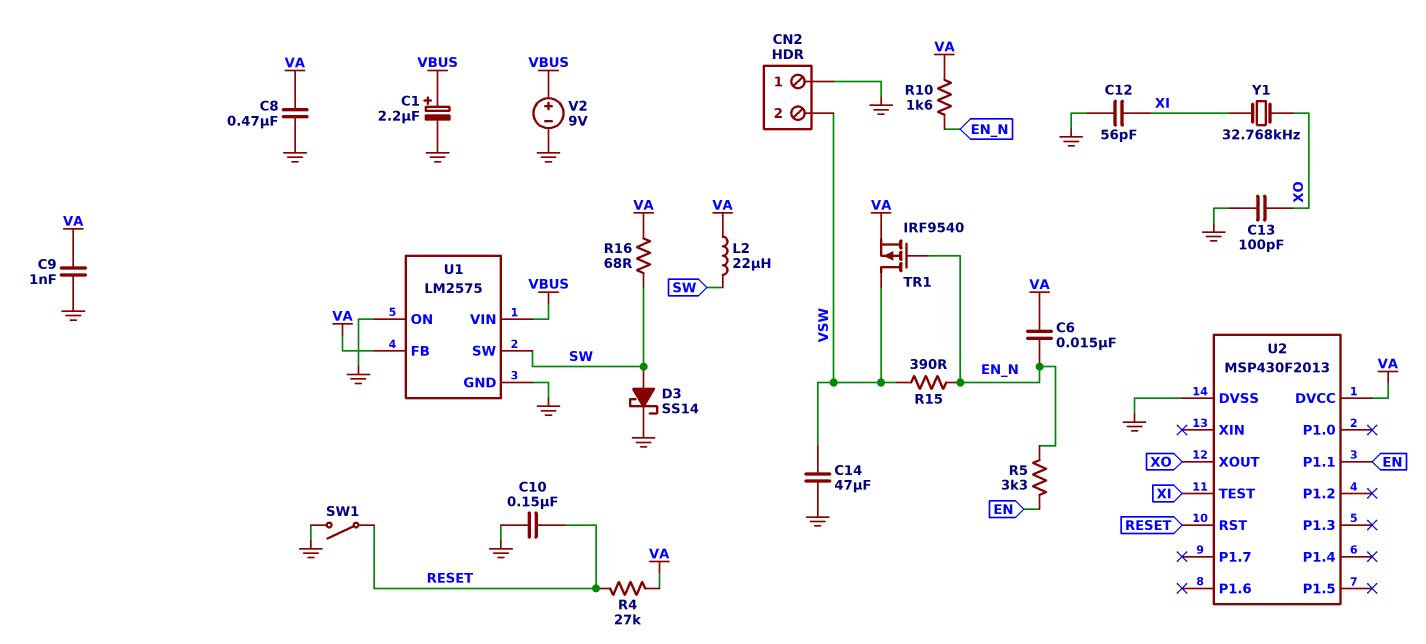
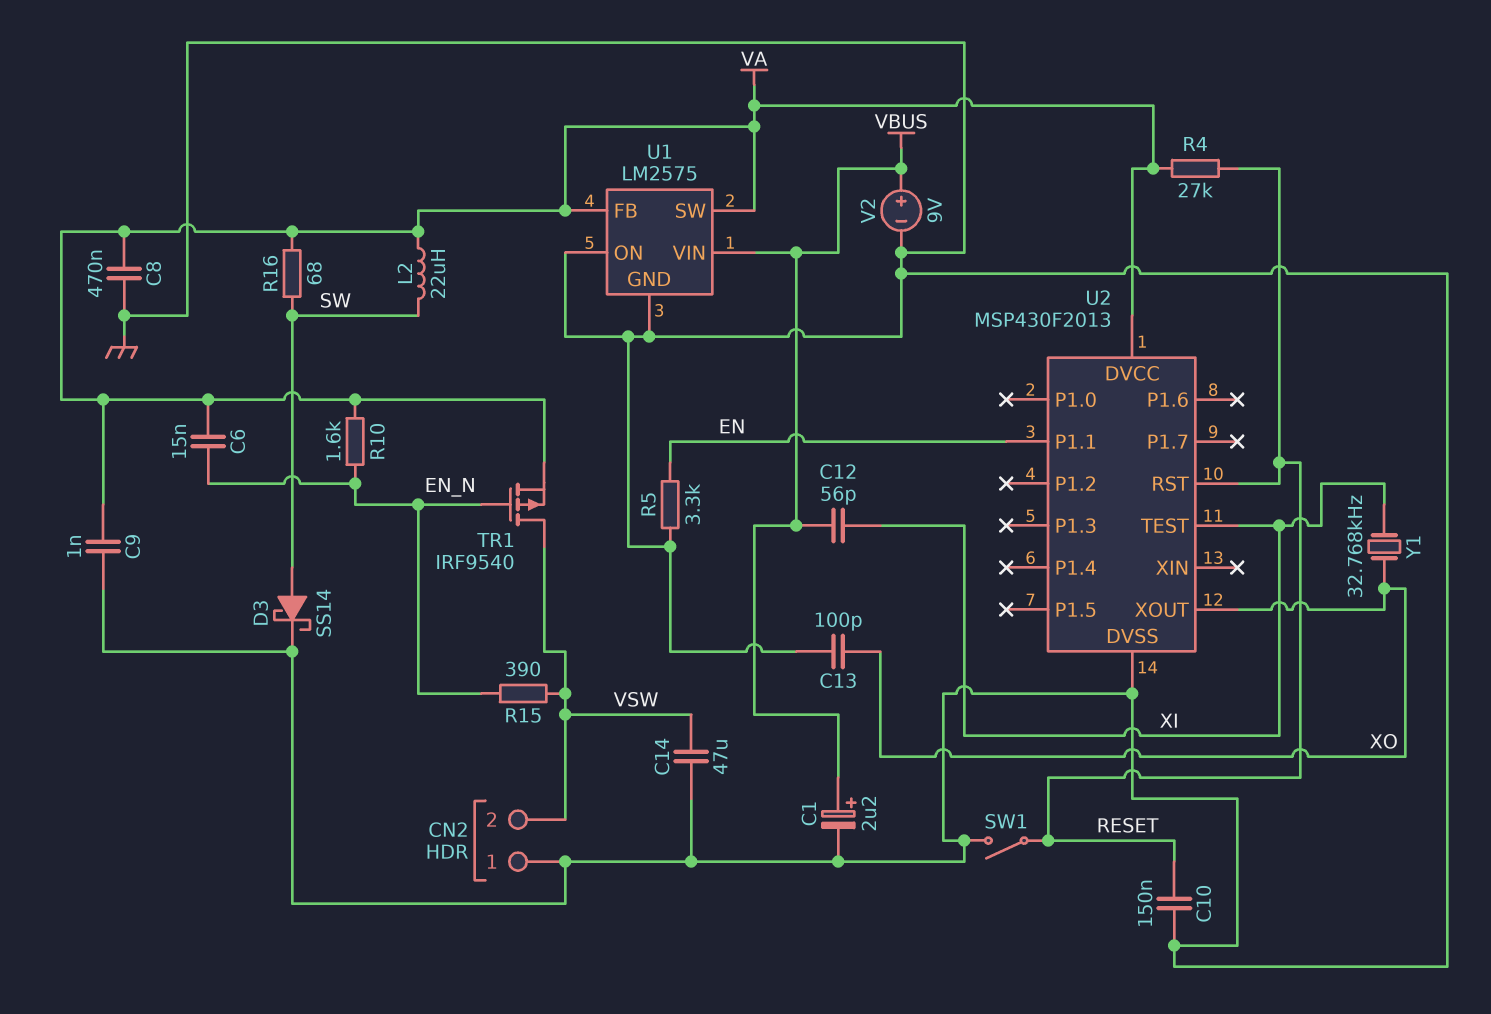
C12: 56pF (GND, XI) -> 56pF (VBUS, XI)
R5: 3.3k (EN, EN_N) -> 3.3k (EN, GND)
U1 pin SW: SW -> VA

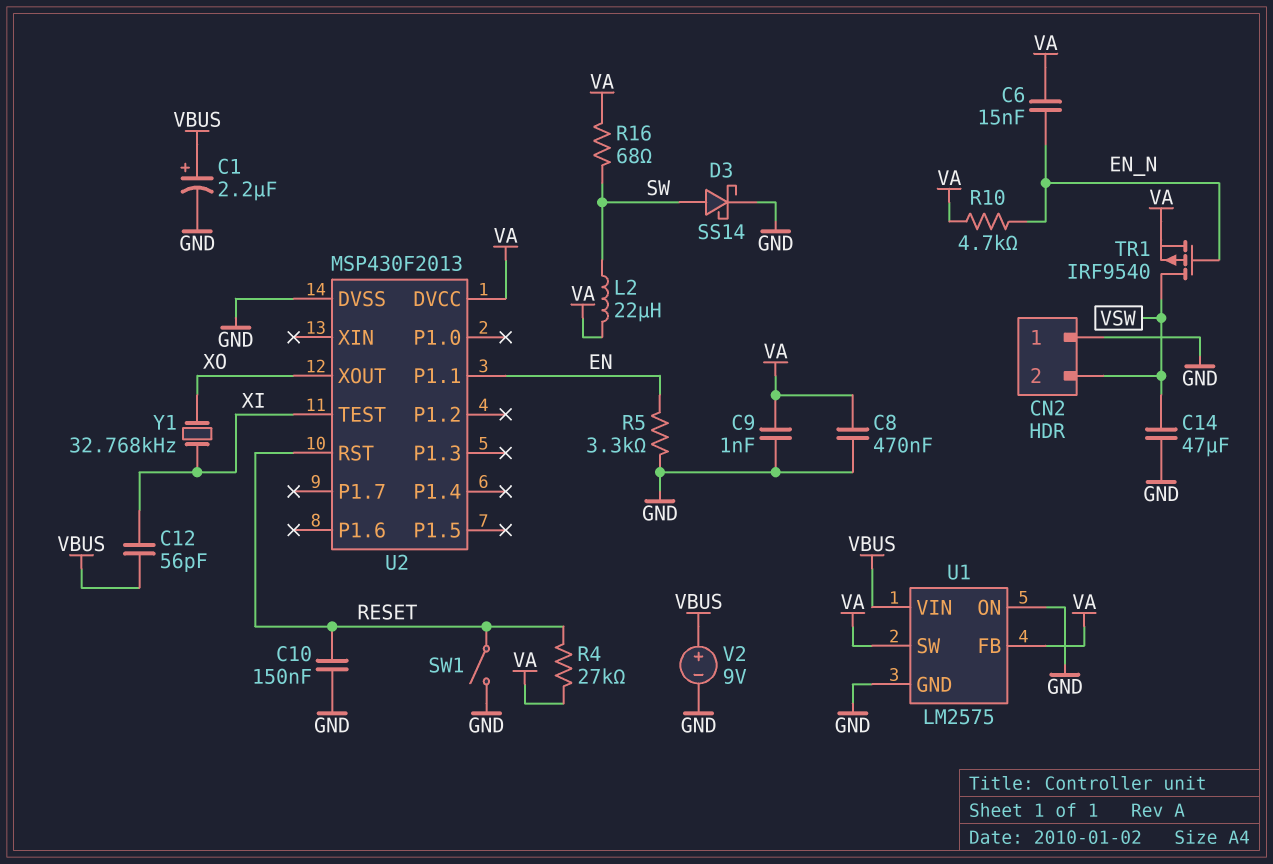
C13: 100pF (GND, XO) -> none
R10: 1.6k (EN_N, VA) -> 4.7k (EN_N, VA)
R15: 390 (EN_N, VSW) -> none

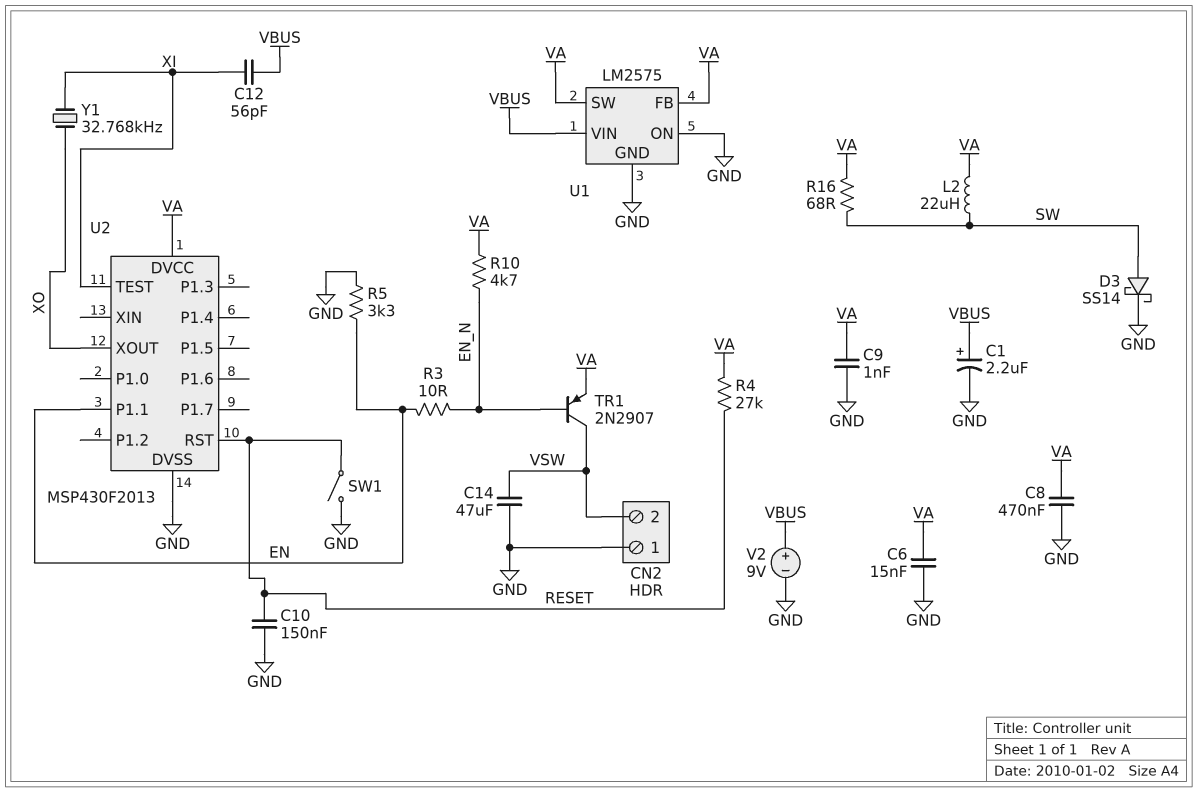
C6: 15nF (EN_N, VA) -> 15nF (GND, VA)
R3: none -> 10 (EN, EN_N)
TR1: PMOS IRF9540 (G EN_N, D VSW, S VA) -> PNP 2N2907 (B EN_N, C VSW, E VA)

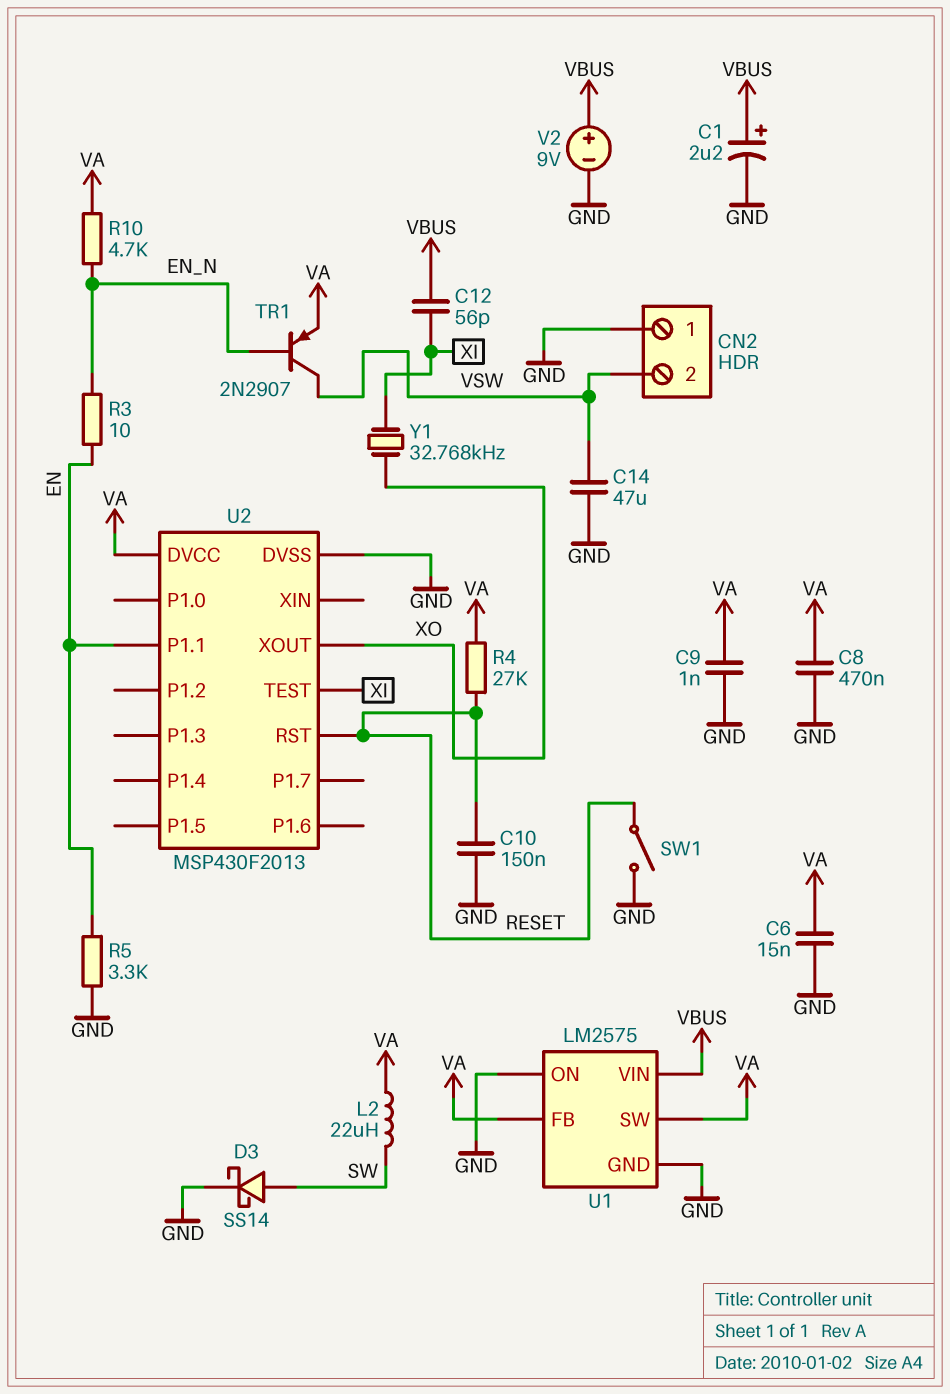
R16: 68 (SW, VA) -> none

